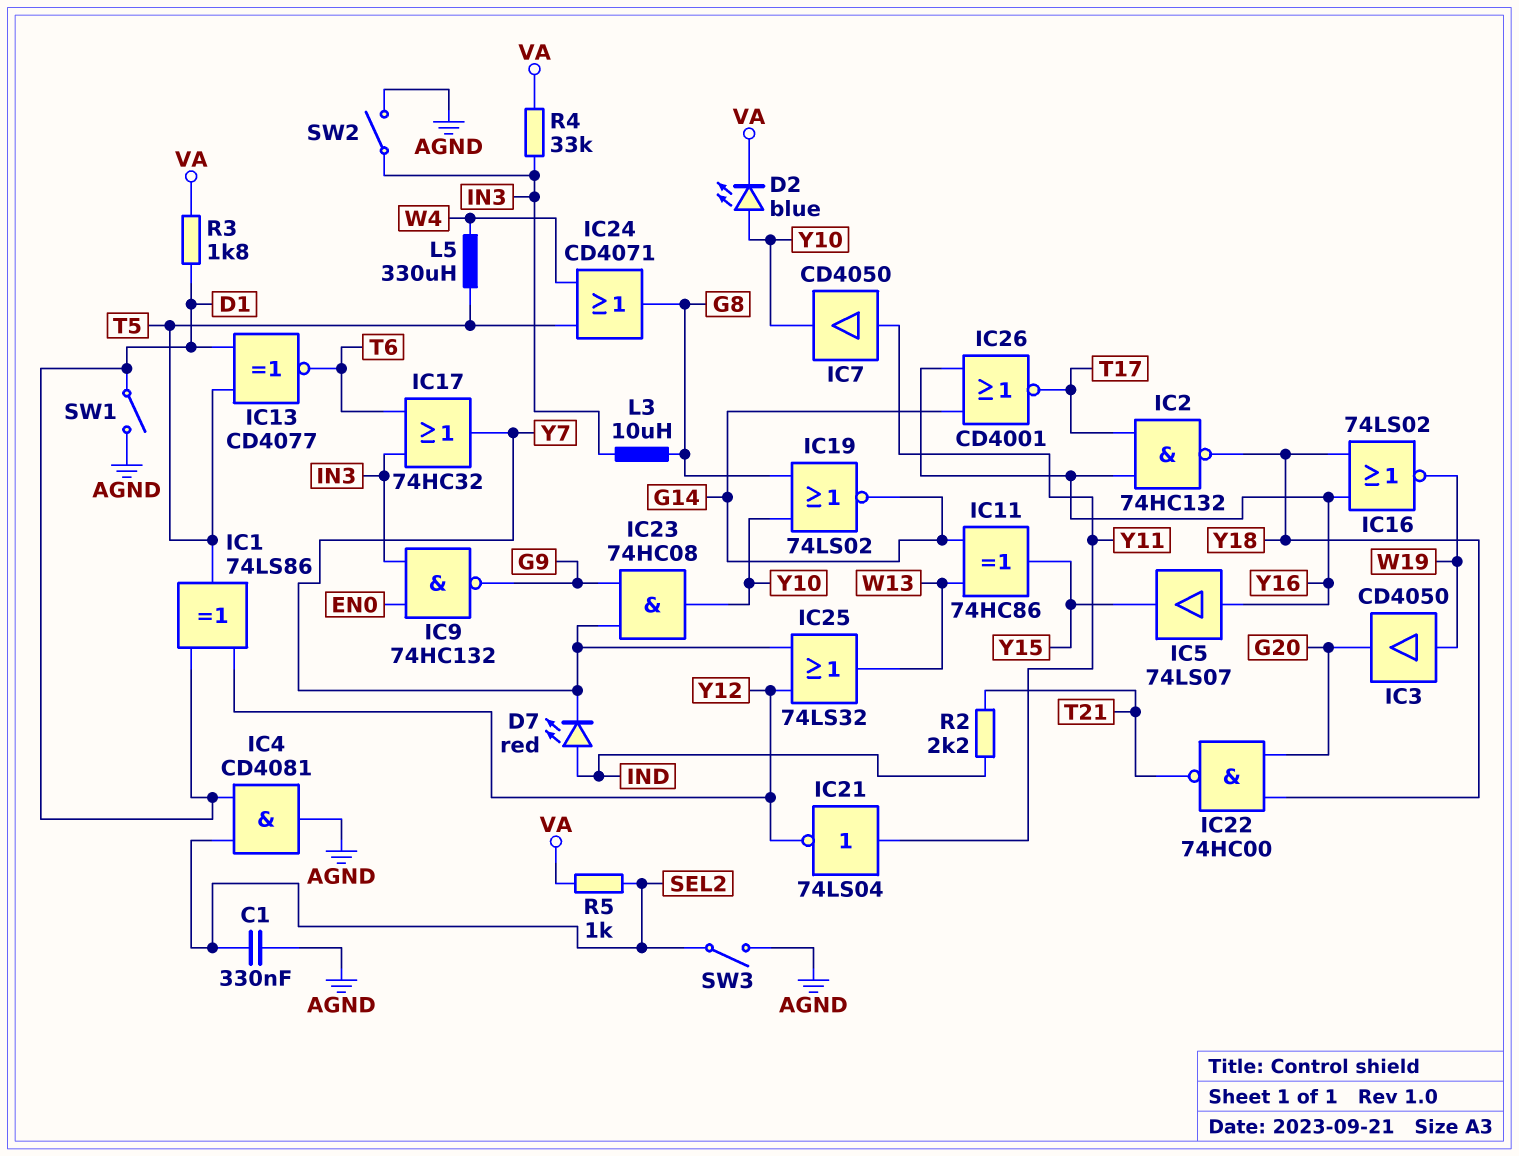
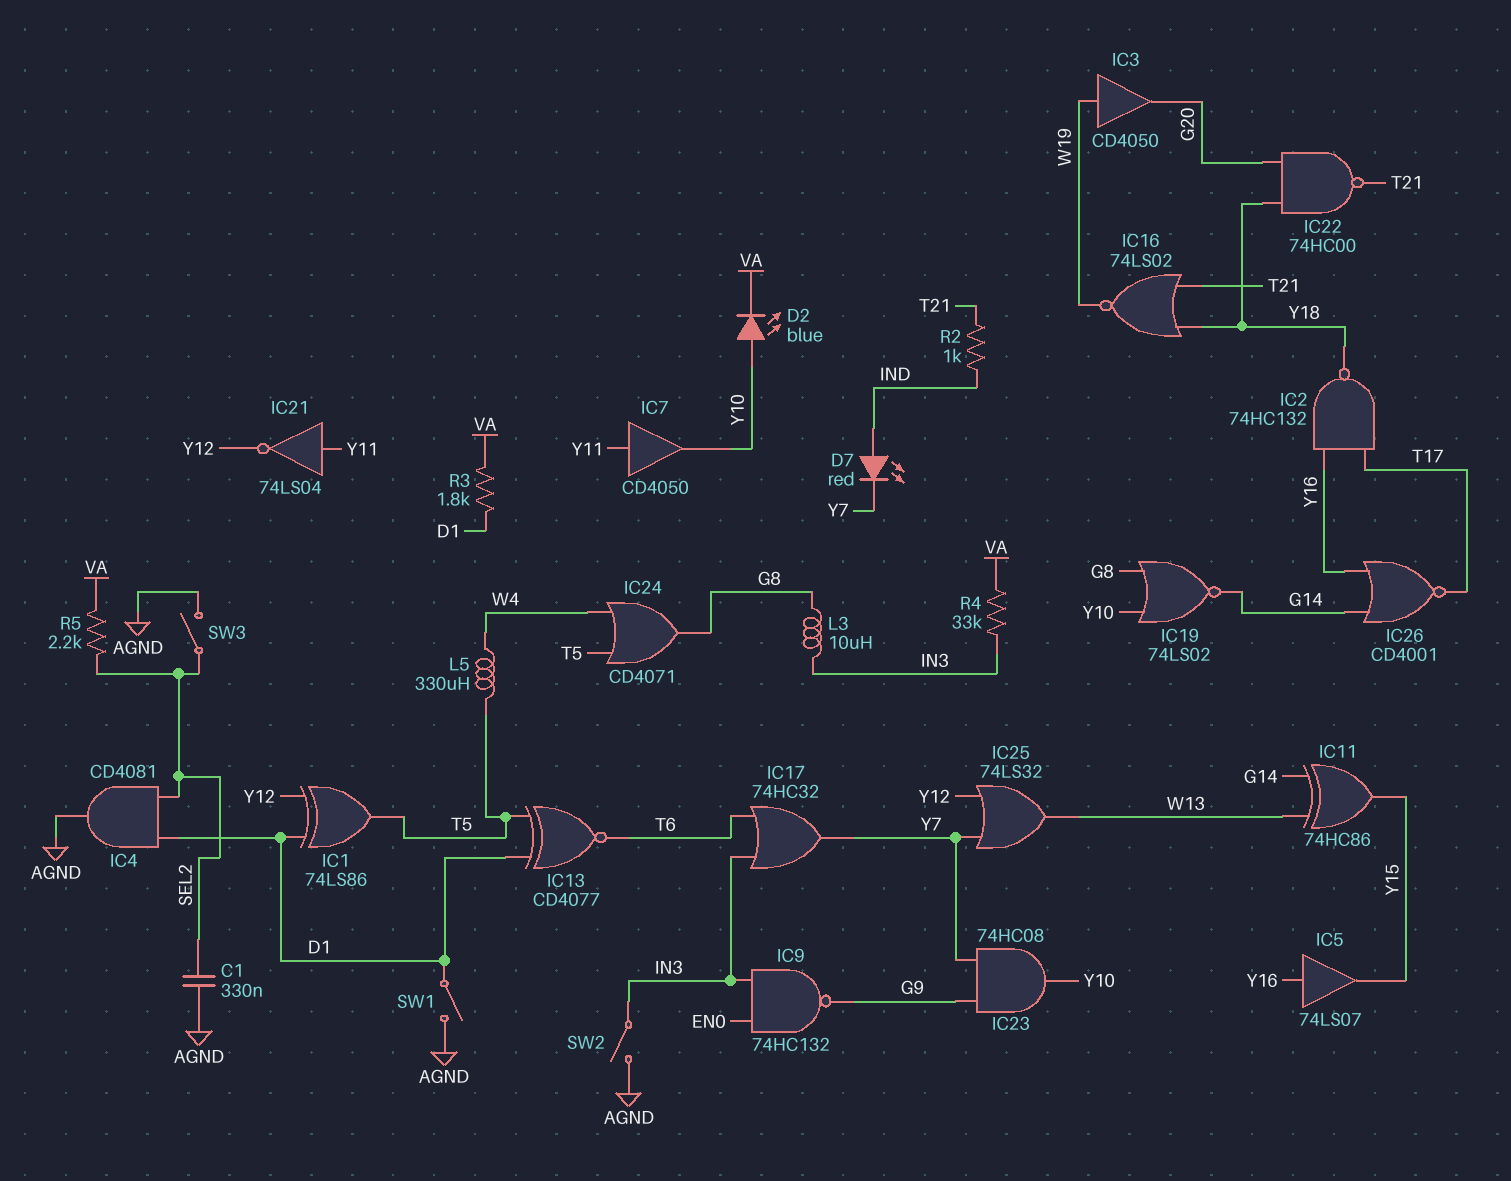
IC16: NOR 74LS02 (in Y16, in Y18, out W19) -> NOR 74LS02 (in T21, in Y18, out W19)
R2: 2.2k (IND, T21) -> 1k (IND, T21)
R5: 1k (SEL2, VA) -> 2.2k (SEL2, VA)

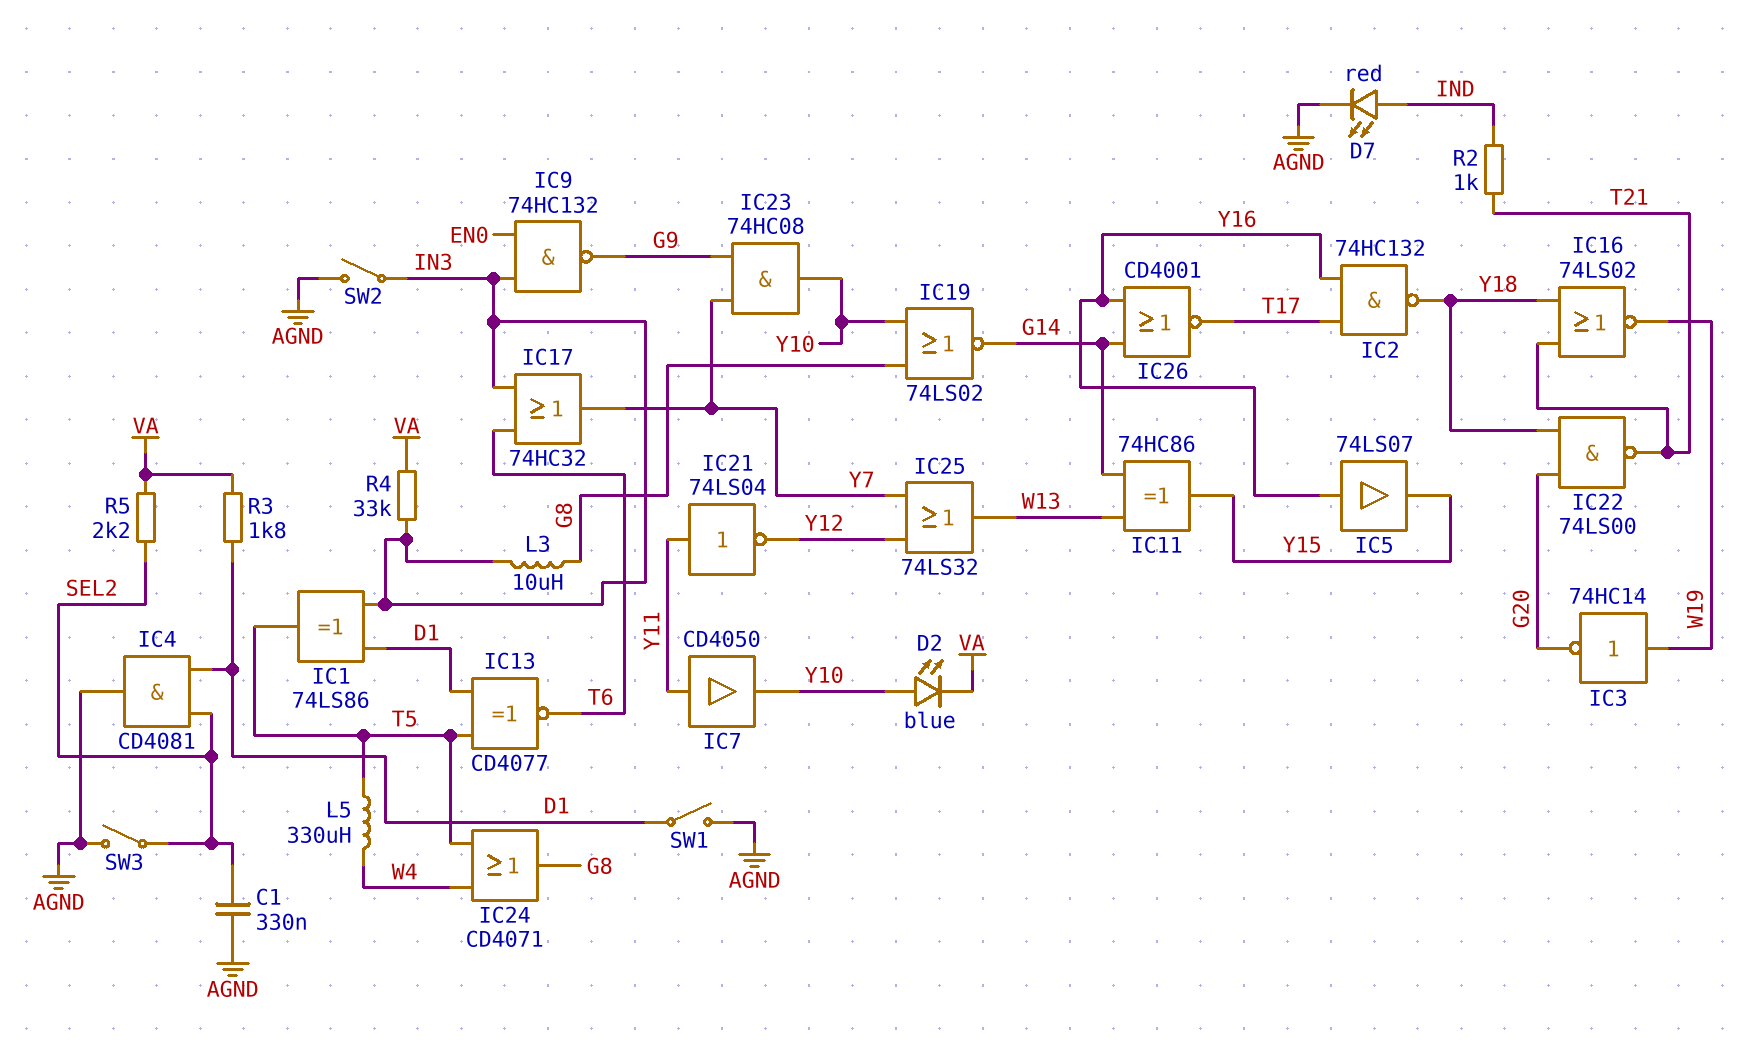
D7: LED red (A IND, K Y7) -> LED red (A IND, K AGND)
IC1: XOR 74LS86 (in D1, in Y12, out T5) -> XOR 74LS86 (in D1, in IN3, out T5)
IC3: buffer CD4050 (in W19, out G20) -> NOT 74HC14 (in W19, out G20)
IC22: NAND 74HC00 (in G20, in Y18, out T21) -> NAND 74LS00 (in G20, in Y18, out T21)

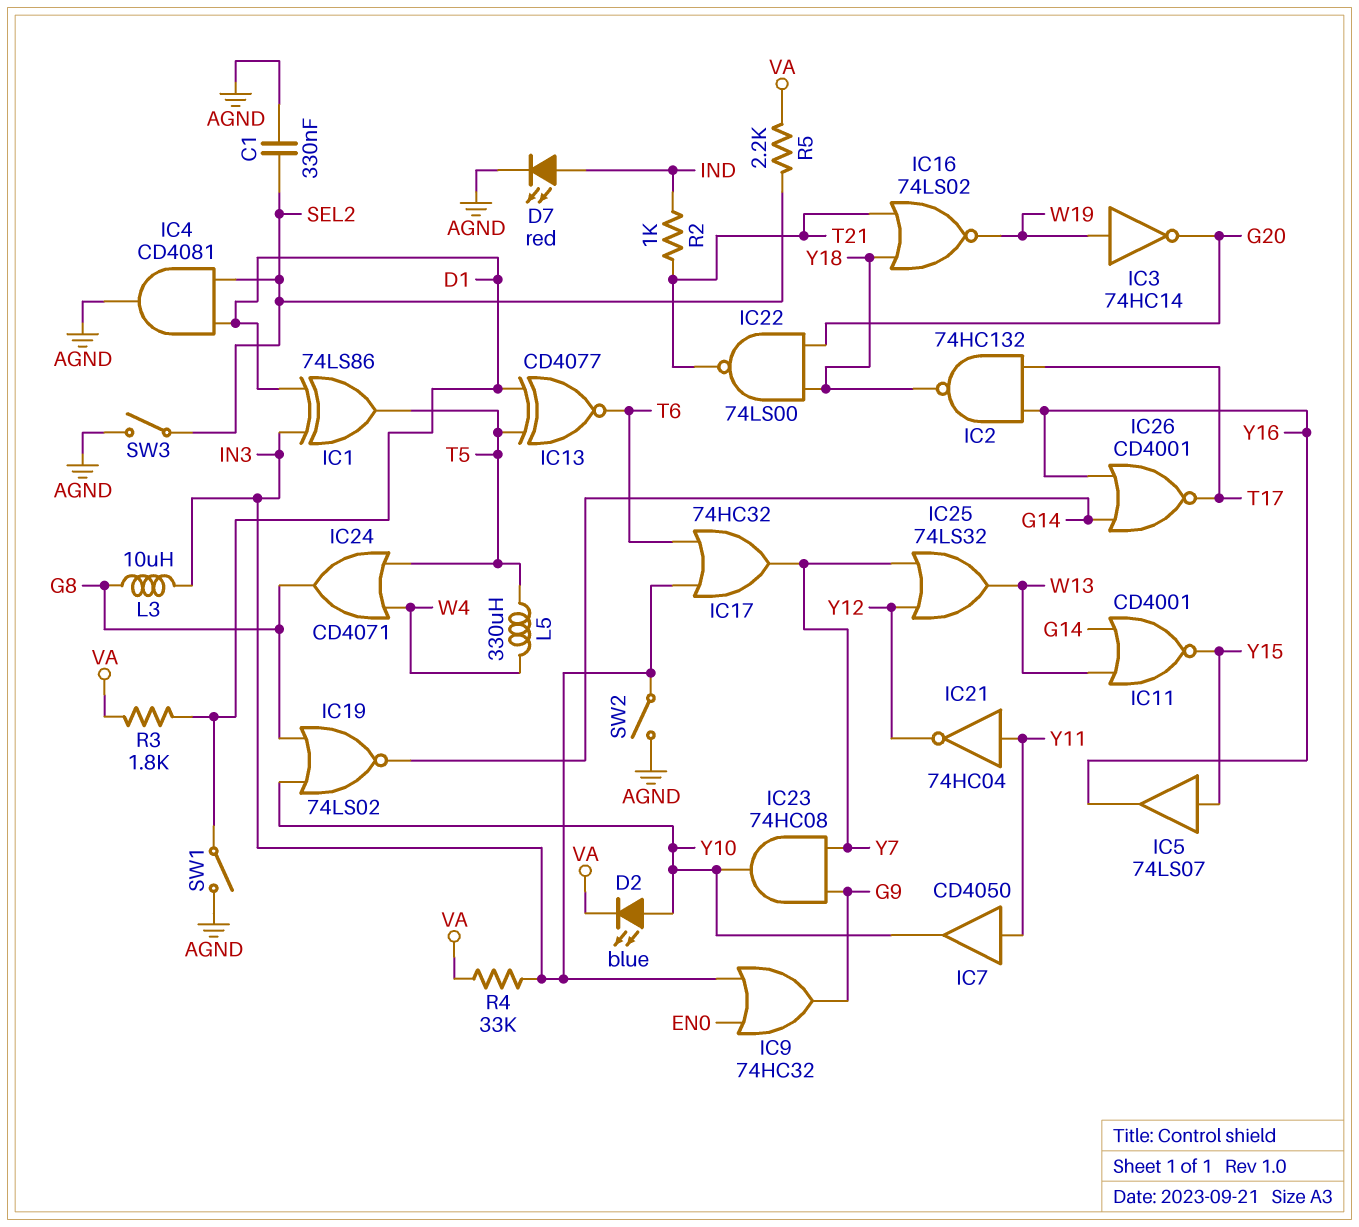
IC5: buffer 74LS07 (in Y16, out Y15) -> buffer 74LS07 (in Y15, out Y16)
IC9: NAND 74HC132 (in EN0, in IN3, out G9) -> OR 74HC32 (in EN0, in IN3, out G9)
IC11: XOR 74HC86 (in G14, in W13, out Y15) -> NOR CD4001 (in G14, in W13, out Y15)
IC21: NOT 74LS04 (in Y11, out Y12) -> NOT 74HC04 (in Y11, out Y12)

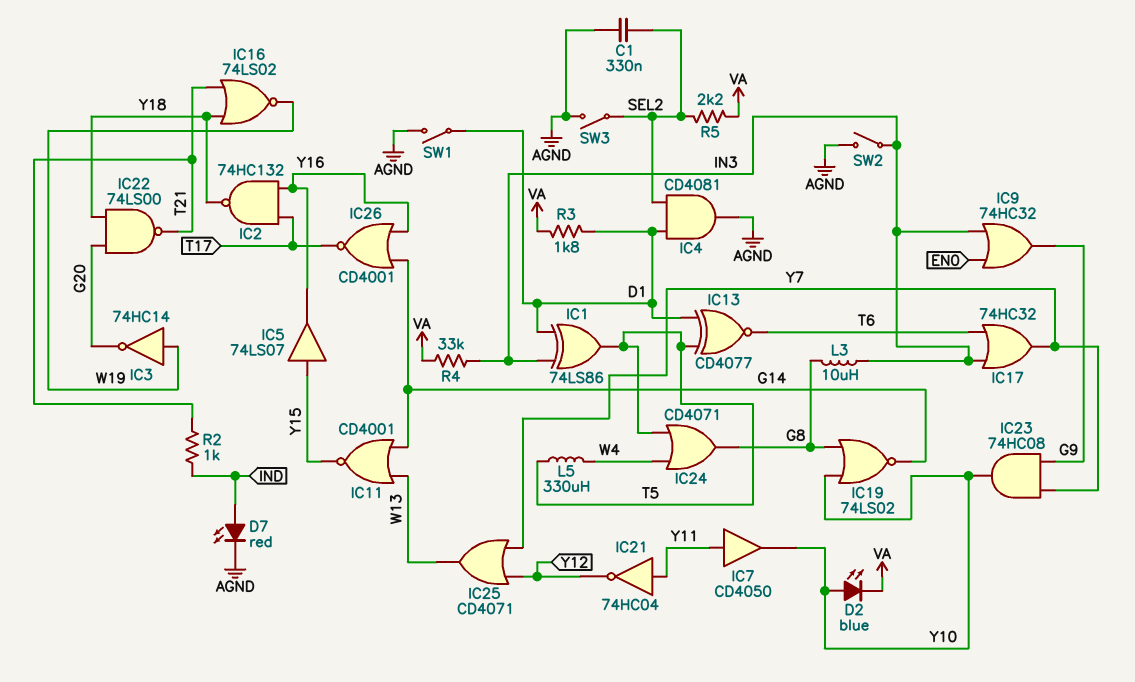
IC25: OR 74LS32 (in Y7, in Y12, out W13) -> OR CD4071 (in Y7, in Y12, out W13)

